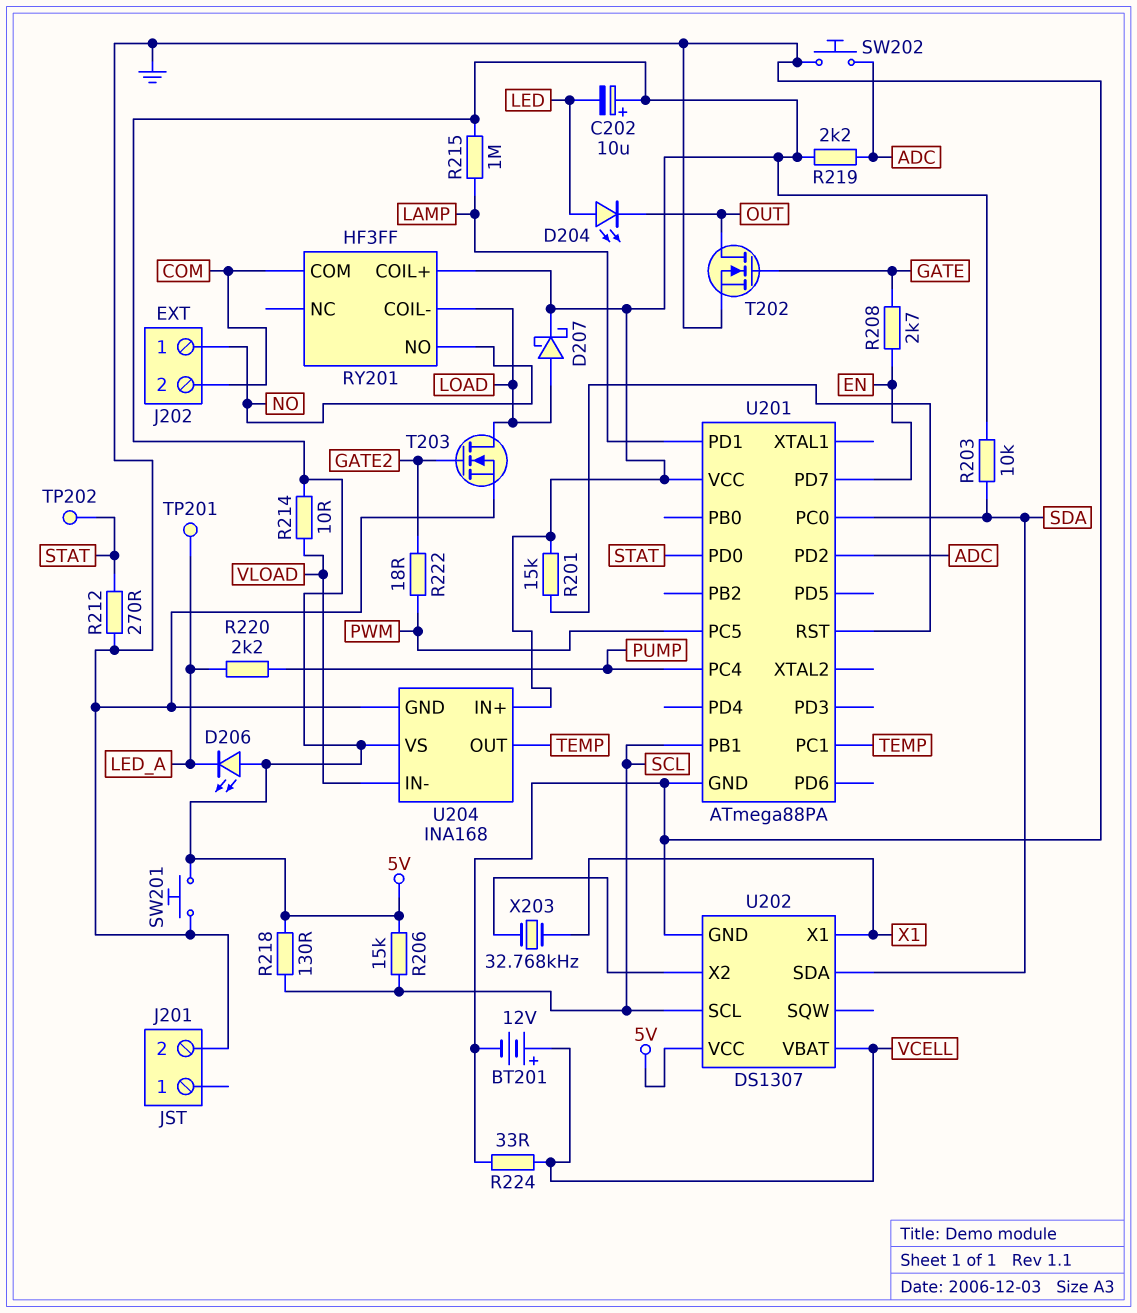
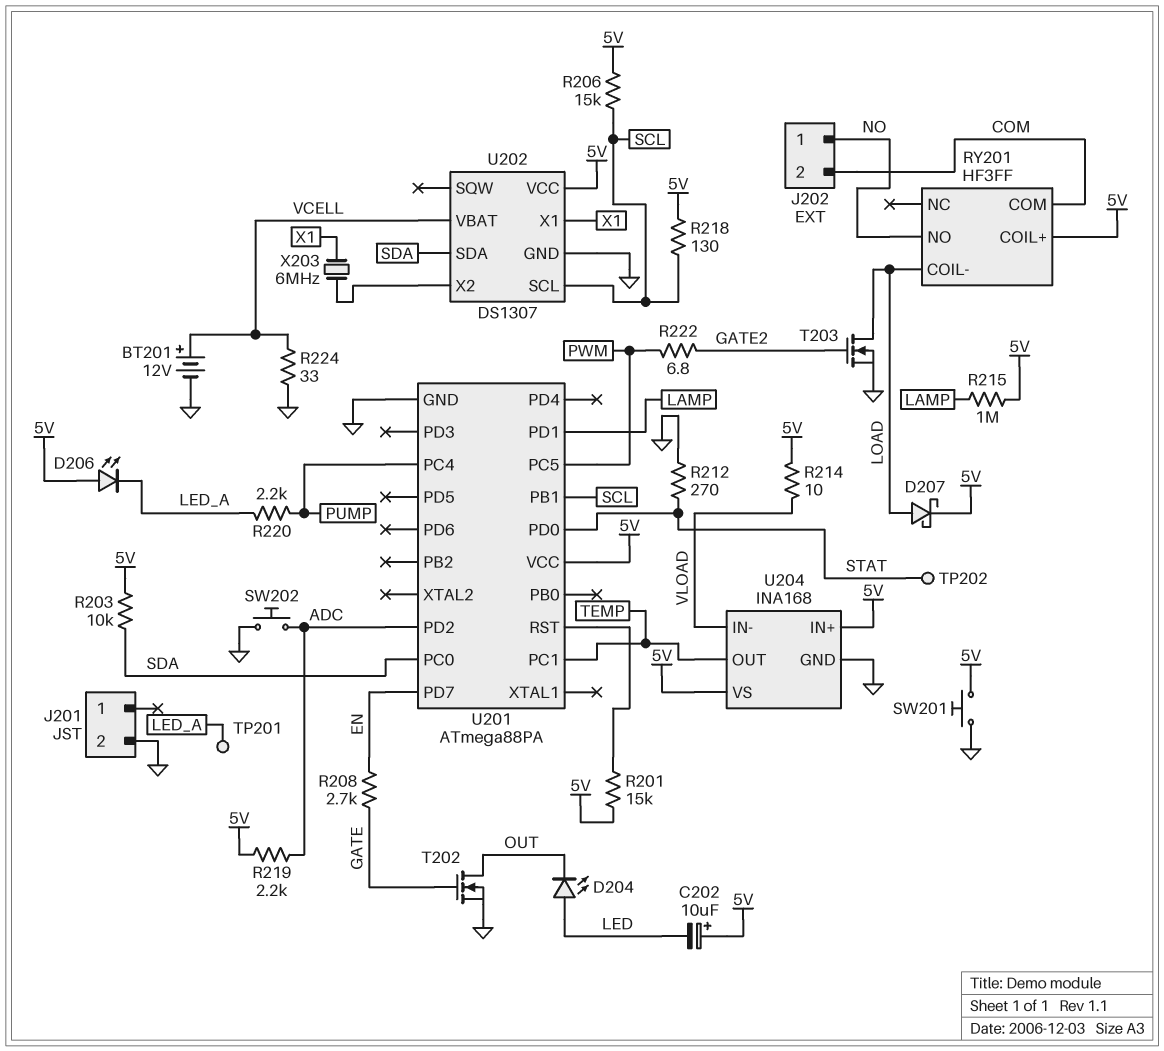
R222: 18 (GATE2, PWM) -> 6.8 (GATE2, PWM)
X203: 32.768kHz (U202/X2, X1) -> 6MHz (U202/X2, X1)

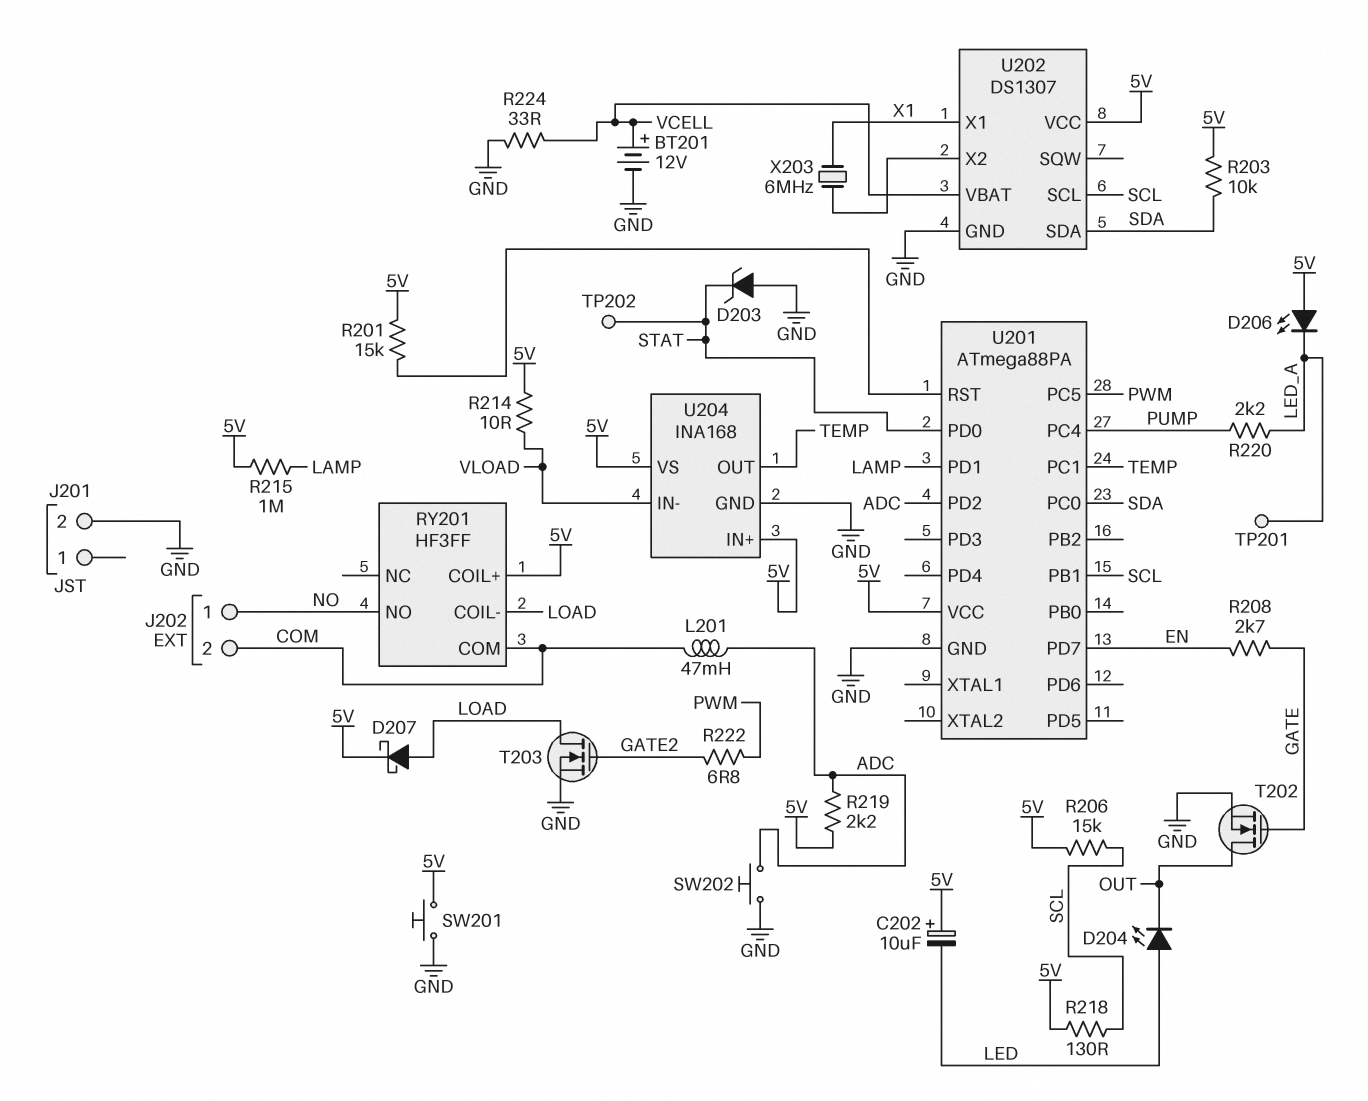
D203: none -> zener (A GND, K STAT)
L201: none -> 47mH (ADC, COM)
R212: 270 (GND, STAT) -> none

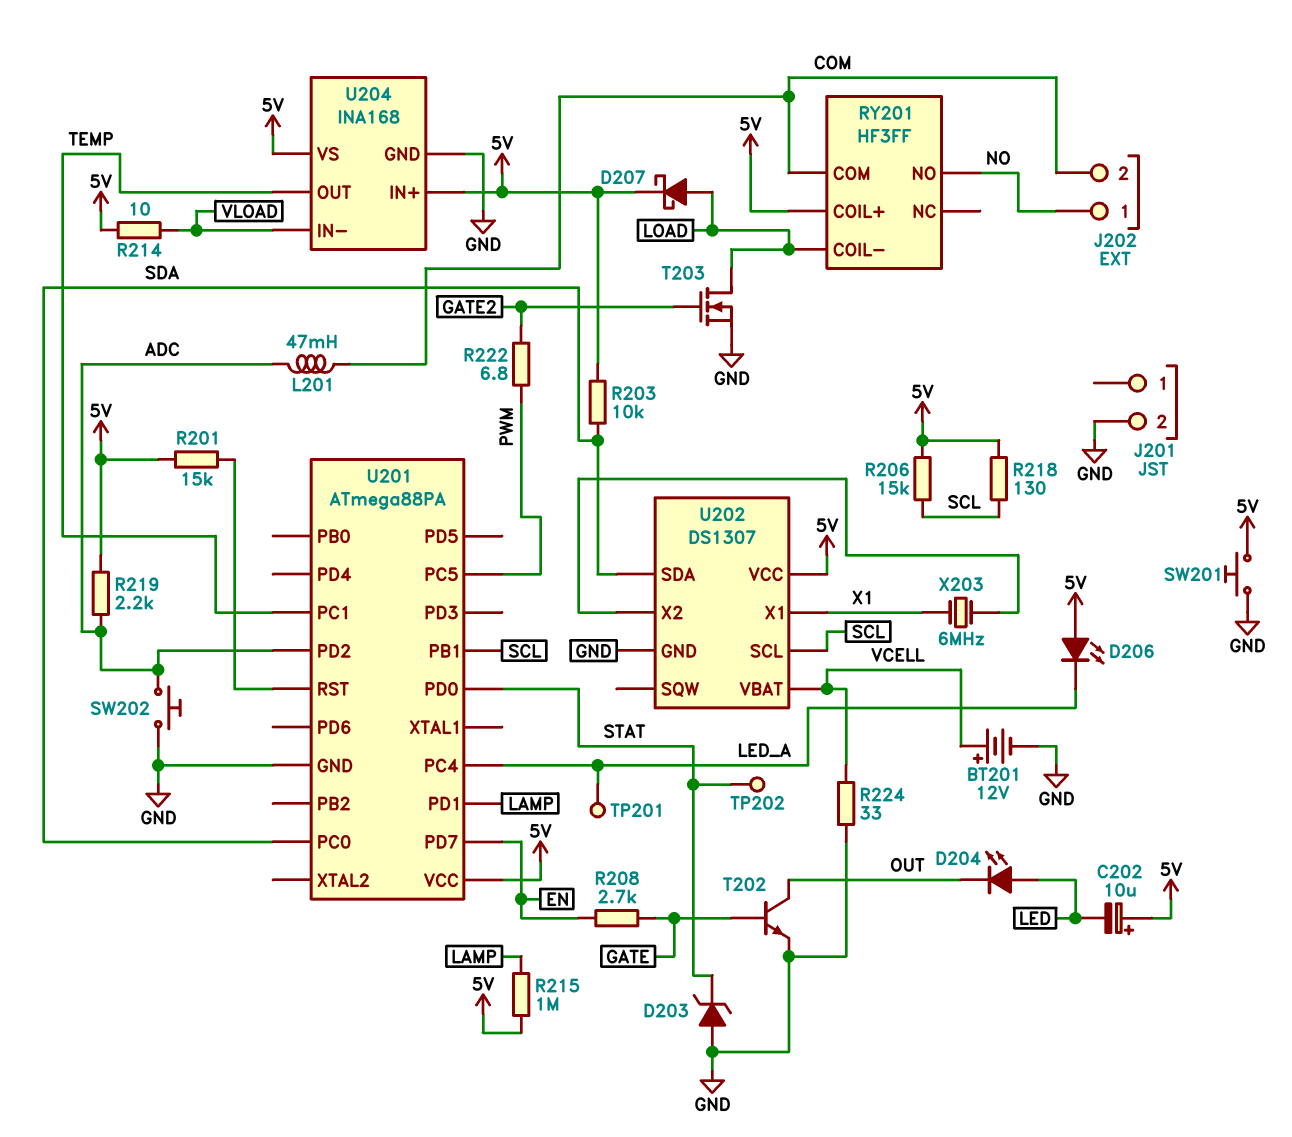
R220: 2.2k (LED_A, PUMP) -> none
T202: NMOS (G GATE, D OUT, S GND) -> NPN (B GATE, C OUT, E GND)
U201 pin PC4: PUMP -> LED_A

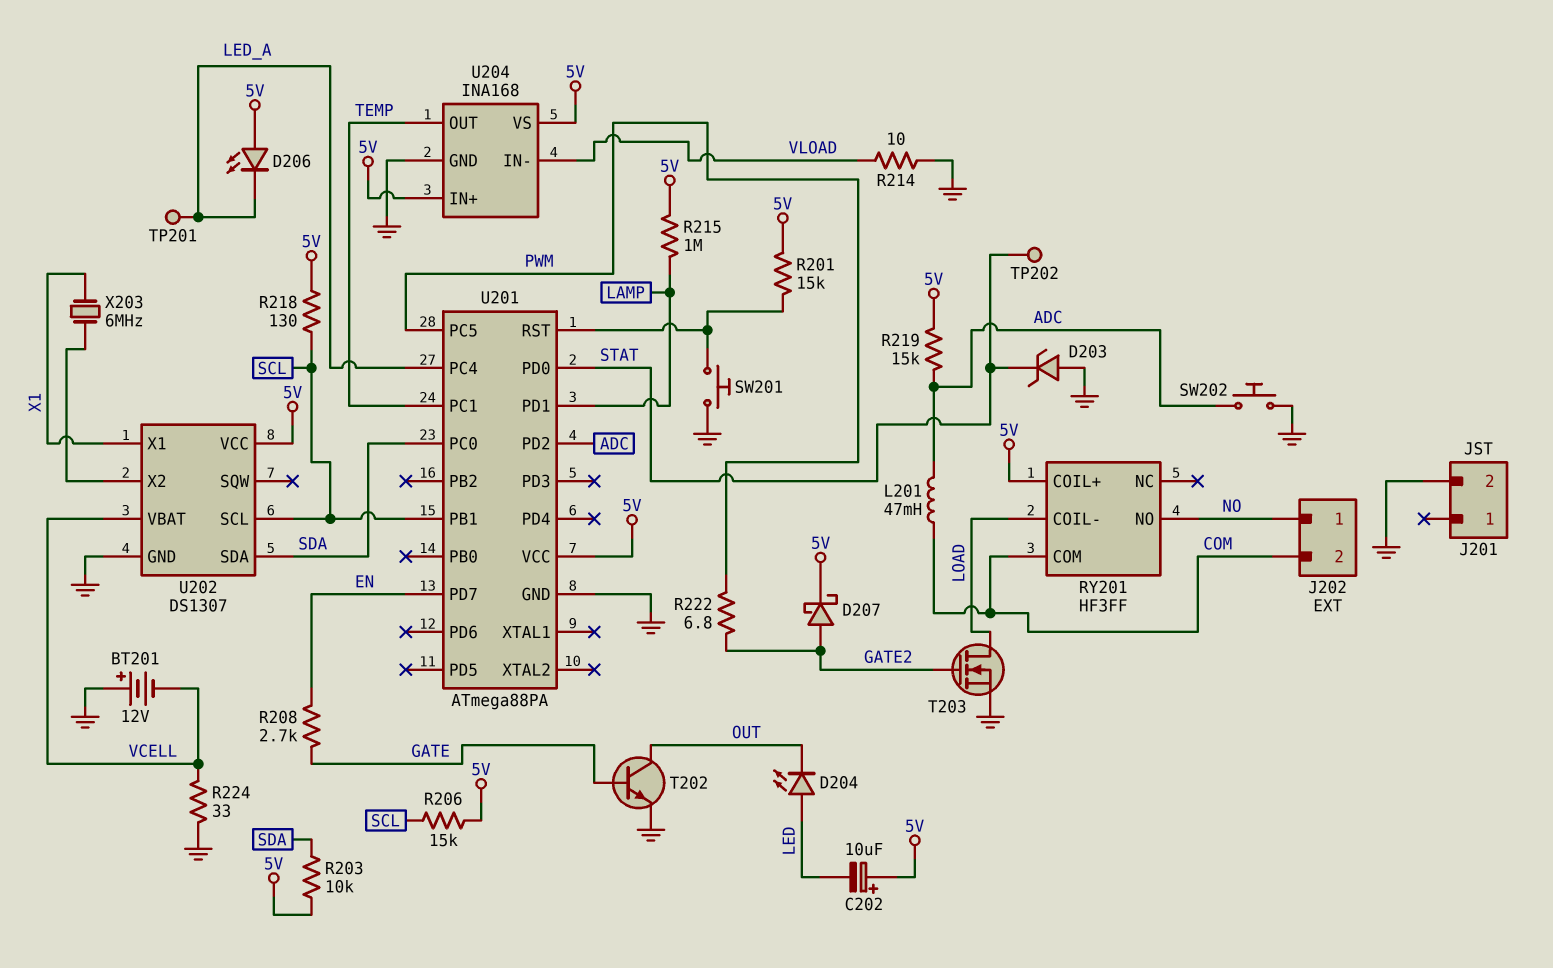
BT201: 12V (plus VCELL, minus GND) -> 12V (plus GND, minus VCELL)
D207: schottky (A LOAD, K 5V) -> schottky (A GATE2, K 5V)
R214: 10 (5V, VLOAD) -> 10 (GND, VLOAD)
R219: 2.2k (5V, ADC) -> 15k (5V, ADC)
SW201: button (5V, GND) -> button (GND, U201/RST)

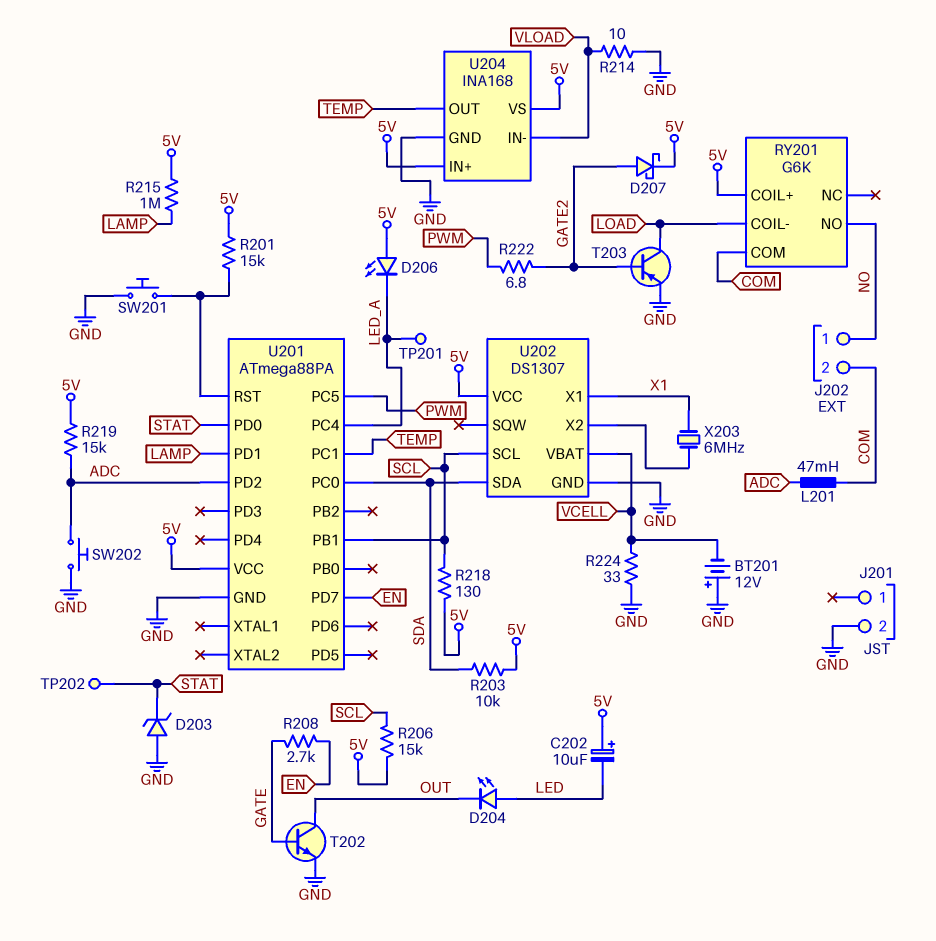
RY201: HF3FF -> G6K
T203: NMOS (G GATE2, D LOAD, S GND) -> PNP (B GATE2, C LOAD, E GND)

